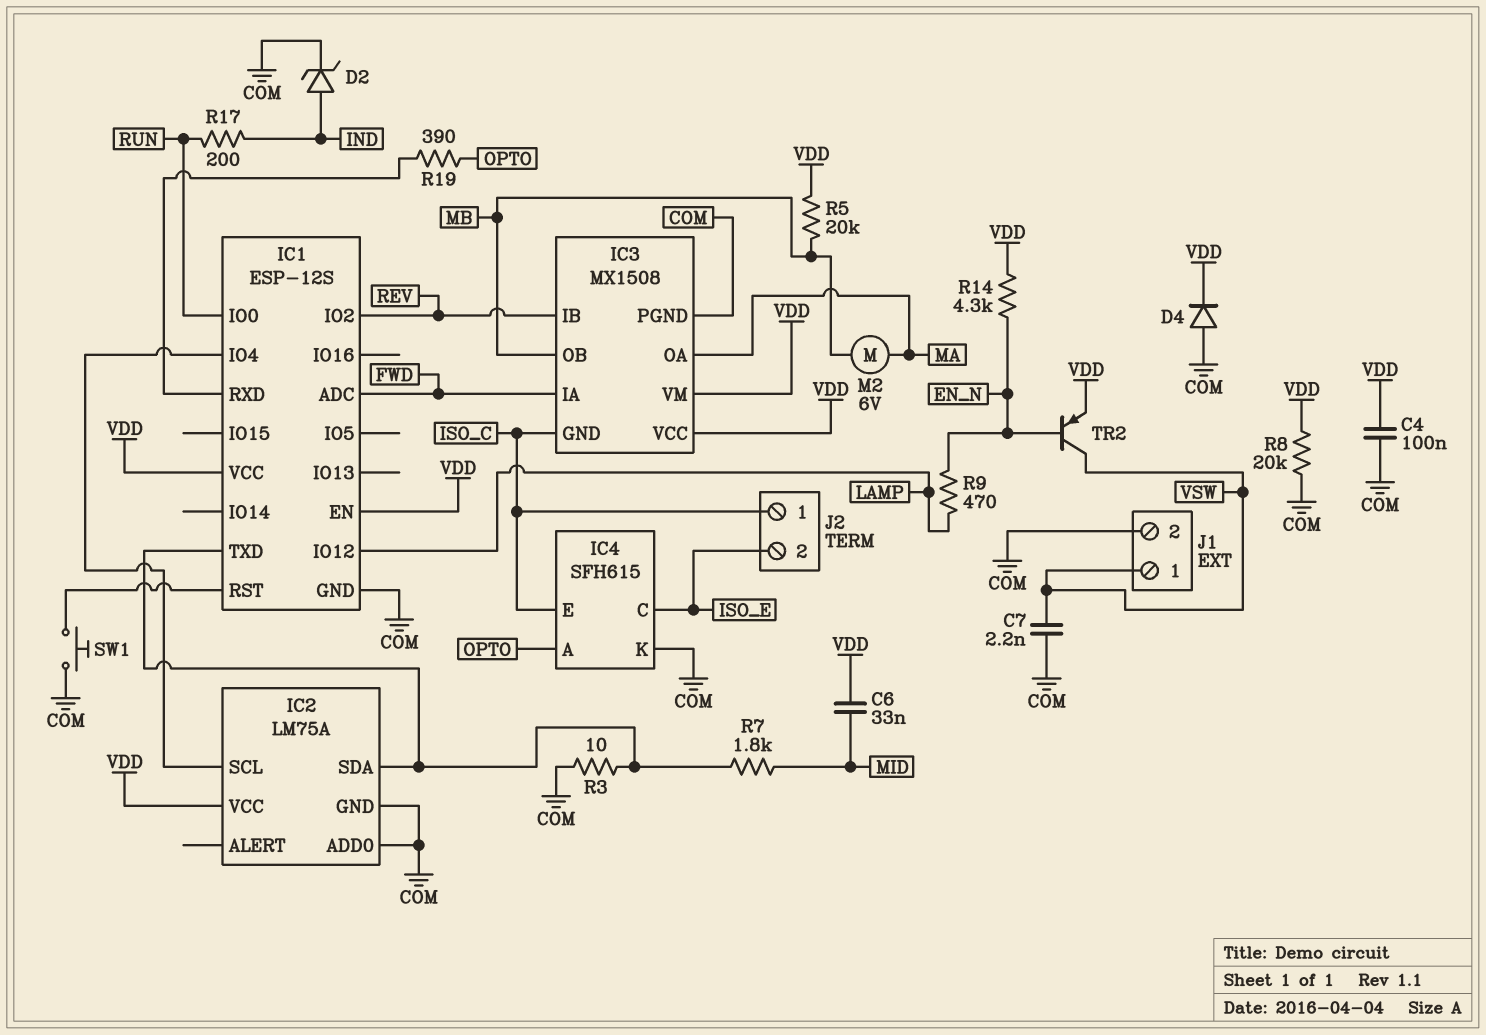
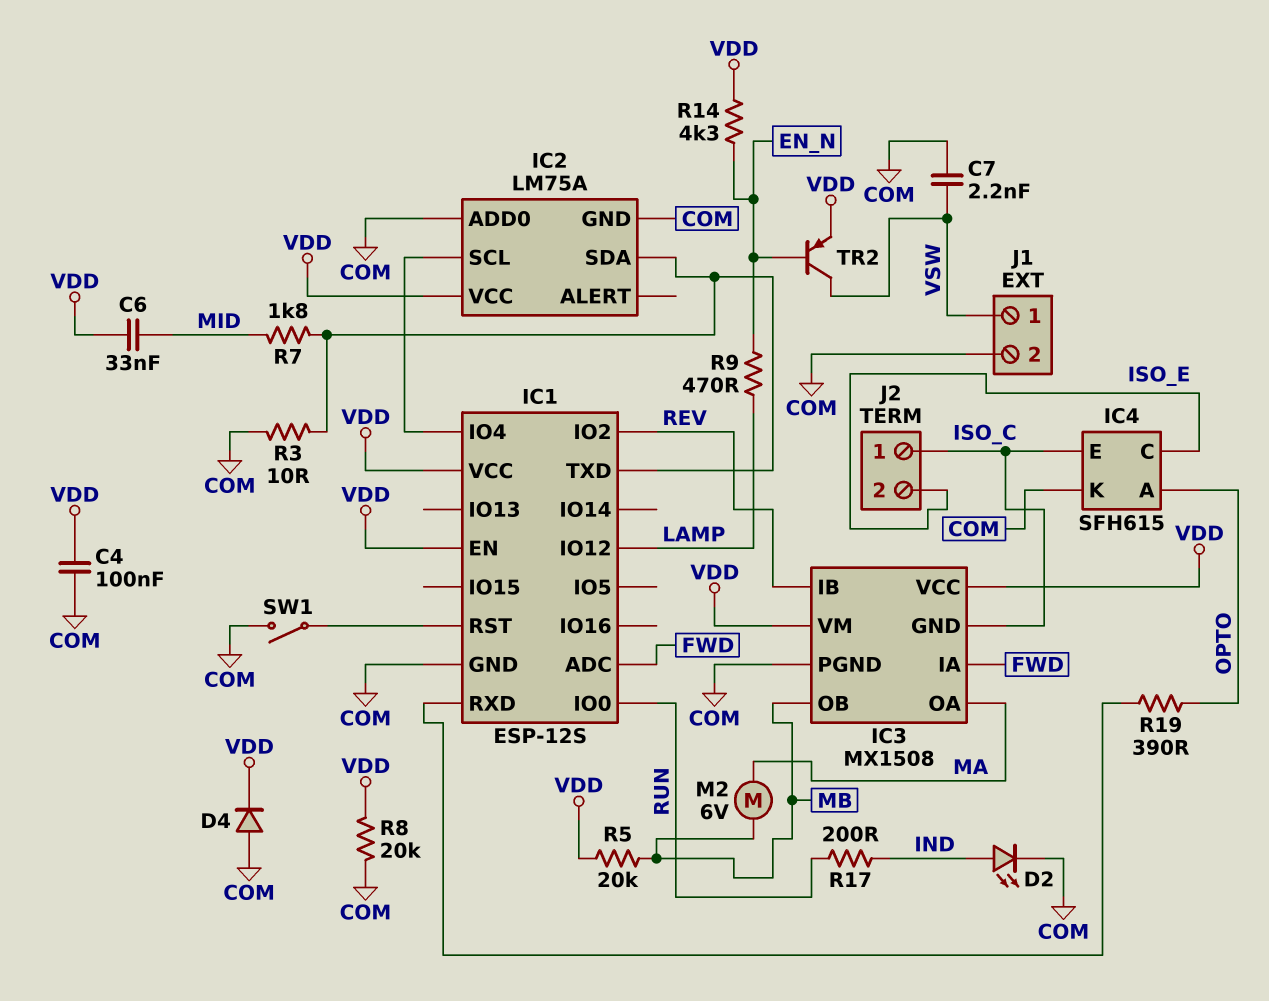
D2: zener (A IND, K COM) -> LED (A IND, K COM)
SW1: button (COM, IC1/RST) -> switch (COM, IC1/RST)

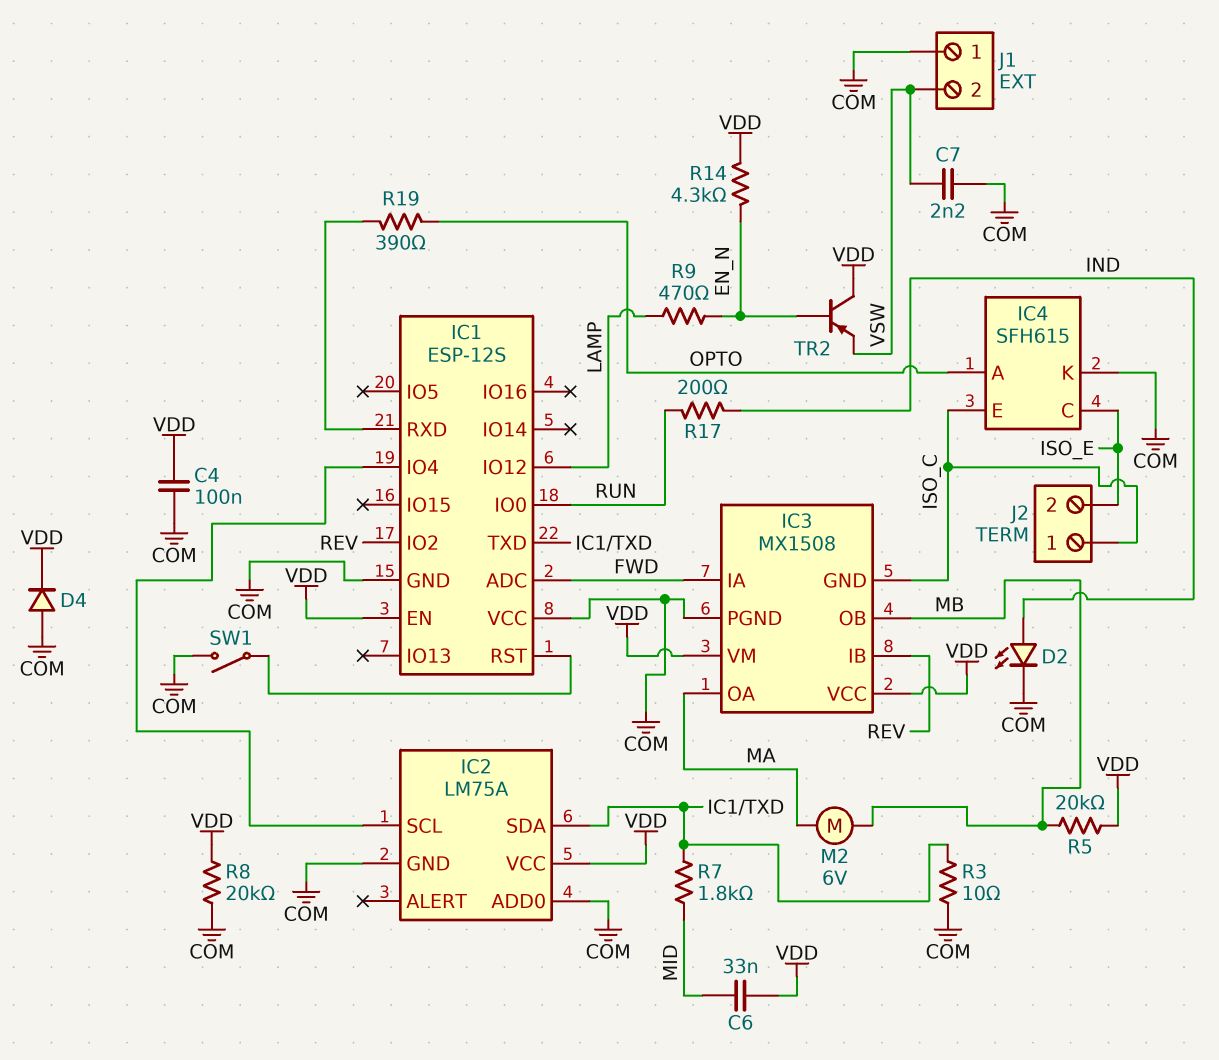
IC1 pin VCC: VDD -> COM
J1 pin 1: VSW -> COM
J1 pin 2: COM -> VSW
TR2: PNP (B EN_N, C VSW, E VDD) -> PNP (B EN_N, C VDD, E VSW)

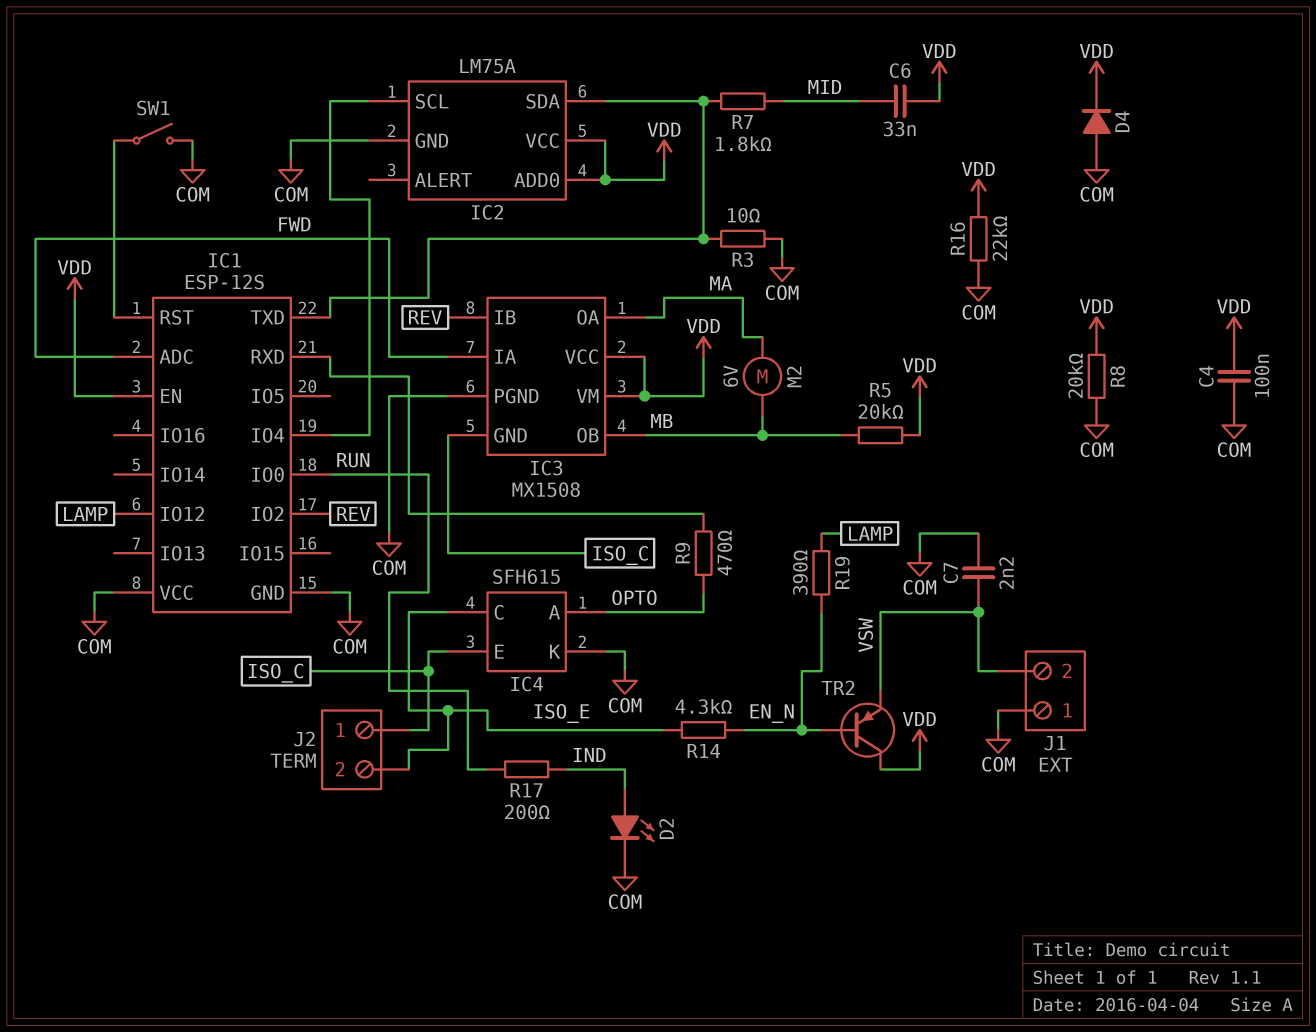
IC2 pin ADD0: COM -> VDD
R9: 470 (EN_N, LAMP) -> 470 (IC1/RXD, OPTO)
R14: 4.3k (EN_N, VDD) -> 4.3k (EN_N, ISO_E)
R16: none -> 22k (COM, VDD)
R19: 390 (IC1/RXD, OPTO) -> 390 (EN_N, LAMP)

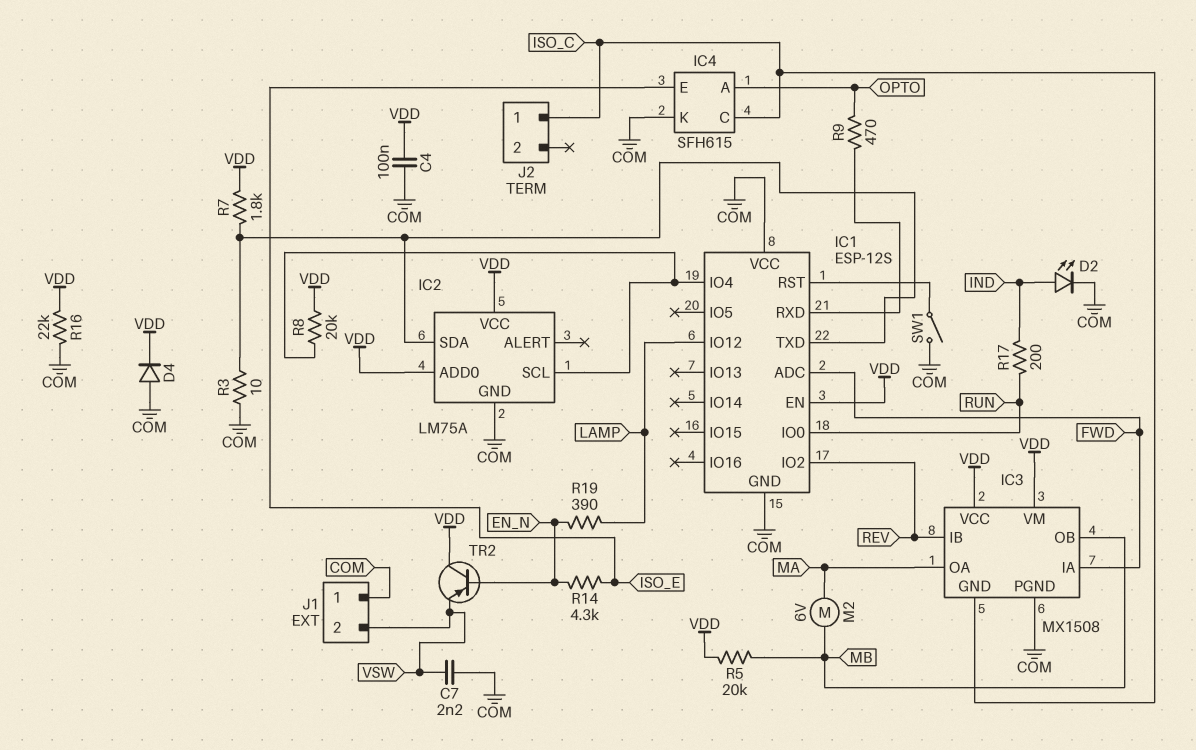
C6: 33nF (MID, VDD) -> none
IC4 pin C: ISO_E -> ISO_C
IC4 pin E: ISO_C -> ISO_E
J2 pin 2: ISO_E -> none
R7: 1.8k (IC1/TXD, MID) -> 1.8k (IC1/TXD, VDD)
R8: 20k (COM, VDD) -> 20k (IC1/IO4, VDD)

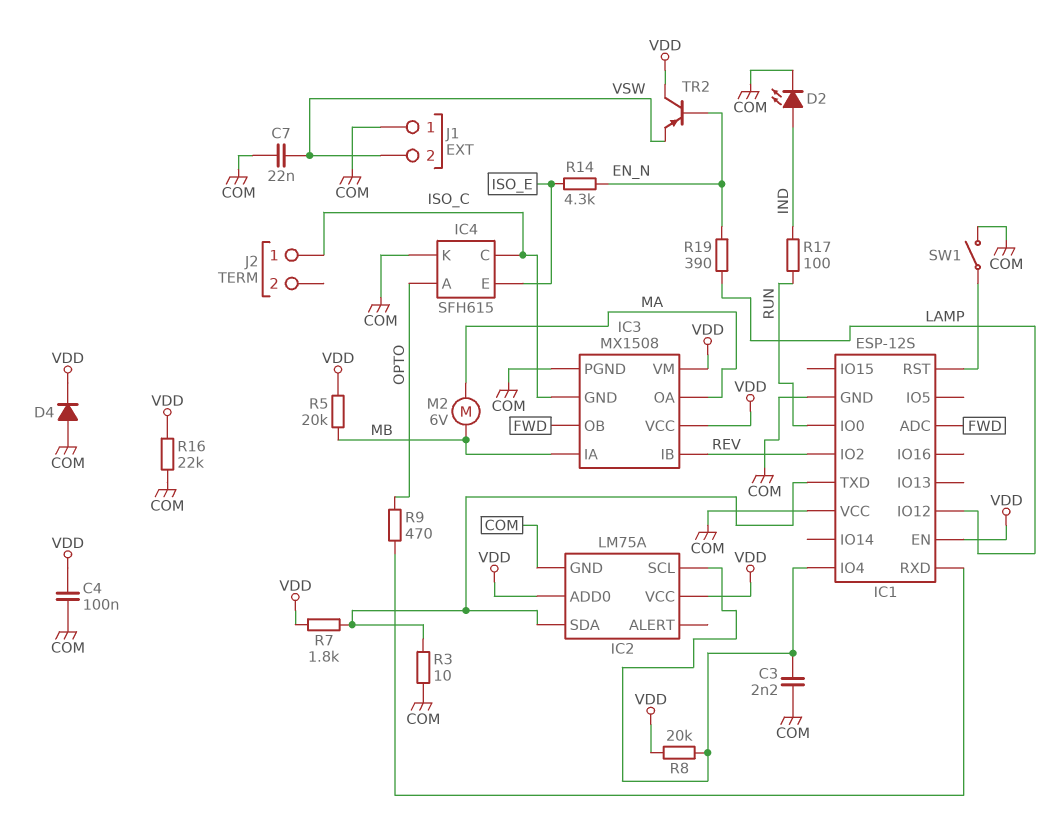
C3: none -> 2.2nF (COM, IC1/IO4)
C7: 2.2nF (COM, VSW) -> 22nF (COM, VSW)
IC3 pin IA: FWD -> MB
IC3 pin OB: MB -> FWD
R17: 200 (IND, RUN) -> 100 (IND, RUN)

